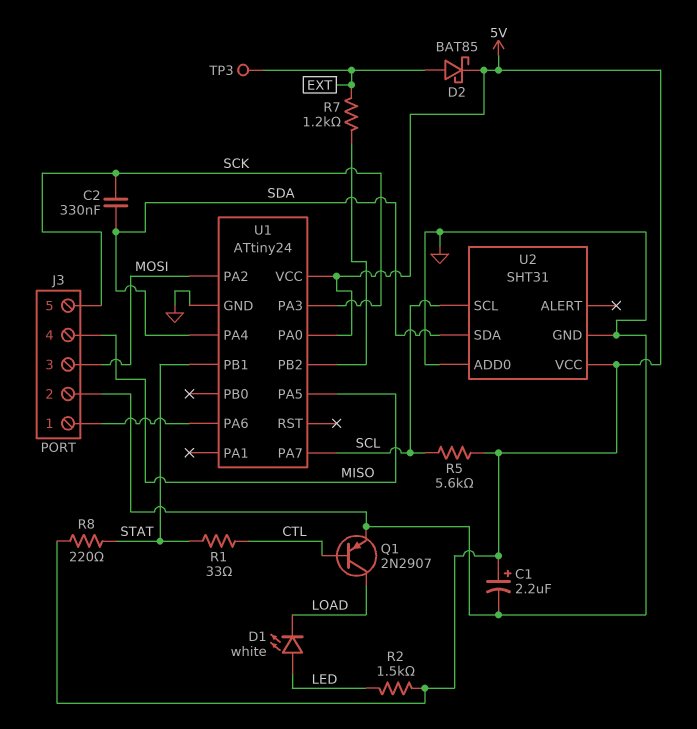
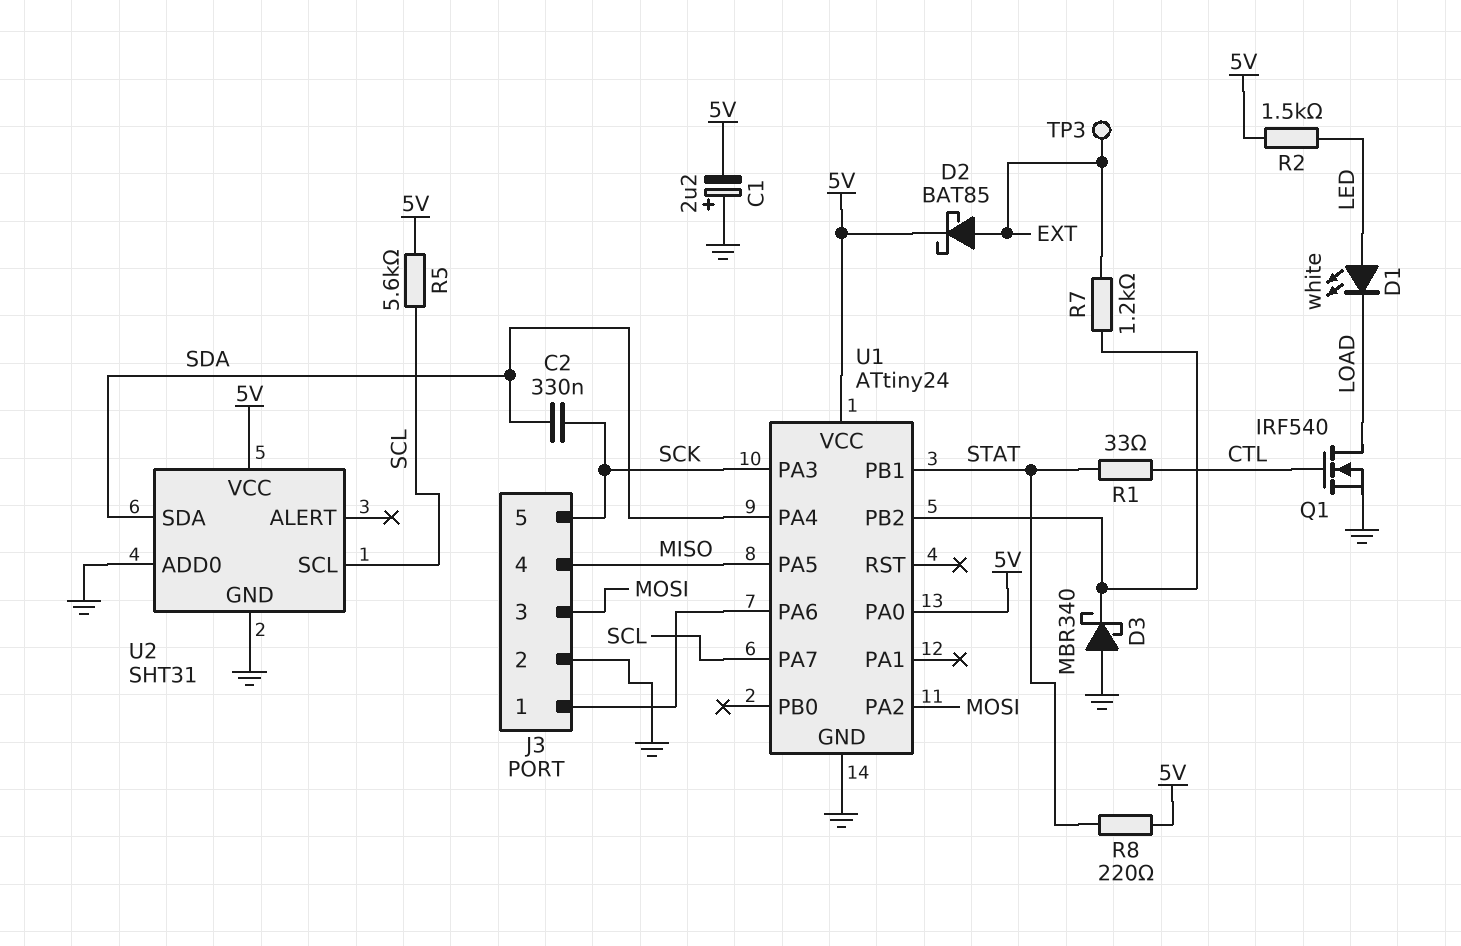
C1: 2.2uF (plus 5V, minus GND) -> 2.2uF (plus GND, minus 5V)
D3: none -> schottky MBR340 (A GND, K U1/PB2)
Q1: PNP 2N2907 (B CTL, C LOAD, E GND) -> NMOS IRF540 (G CTL, D LOAD, S GND)

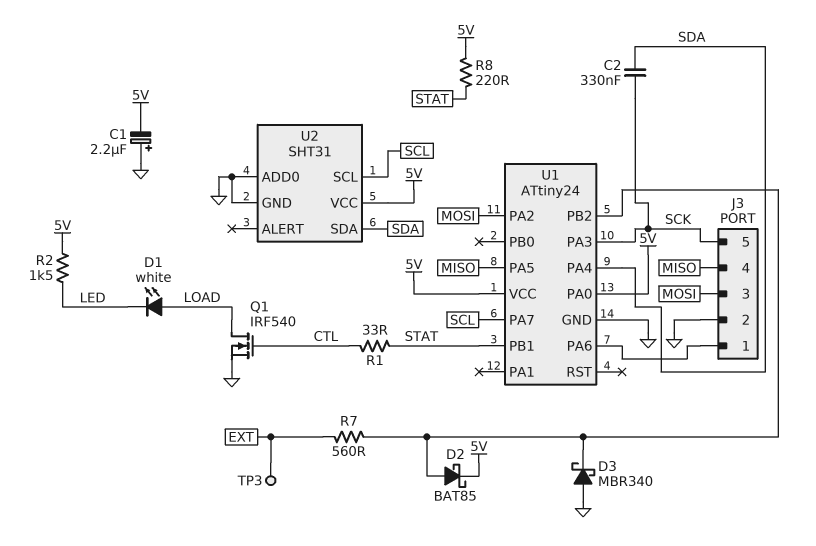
D1: LED white (A LED, K LOAD) -> LED white (A LOAD, K LED)
D2: schottky BAT85 (A EXT, K 5V) -> schottky BAT85 (A U1/PB2, K 5V)
R5: 5.6k (5V, SCL) -> none
R7: 1.2k (EXT, U1/PB2) -> 560 (EXT, U1/PB2)

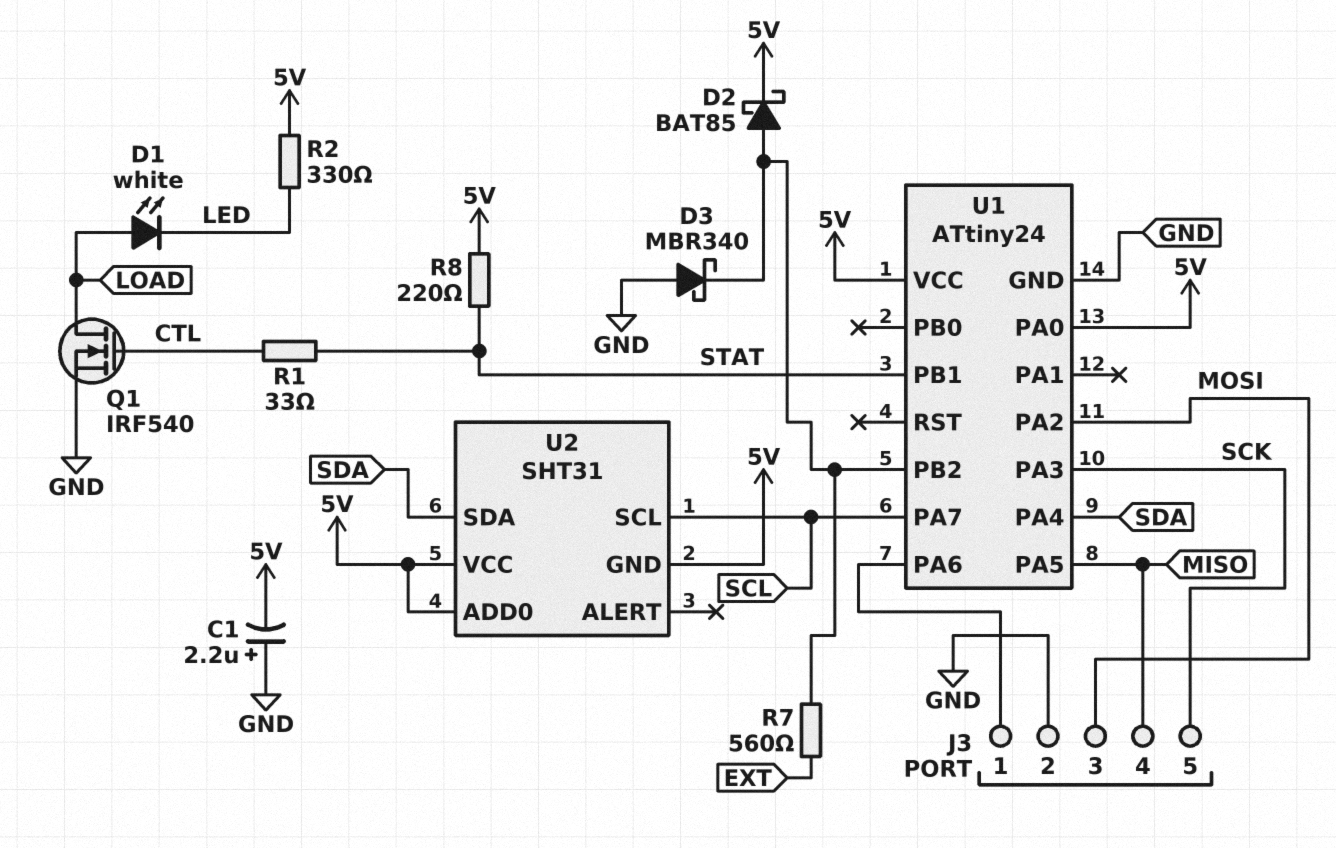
C2: 330nF (SCK, SDA) -> none
R2: 1.5k (5V, LED) -> 330 (5V, LED)
TP3: test point (EXT) -> none
U2 pin ADD0: GND -> 5V
U2 pin GND: GND -> 5V

